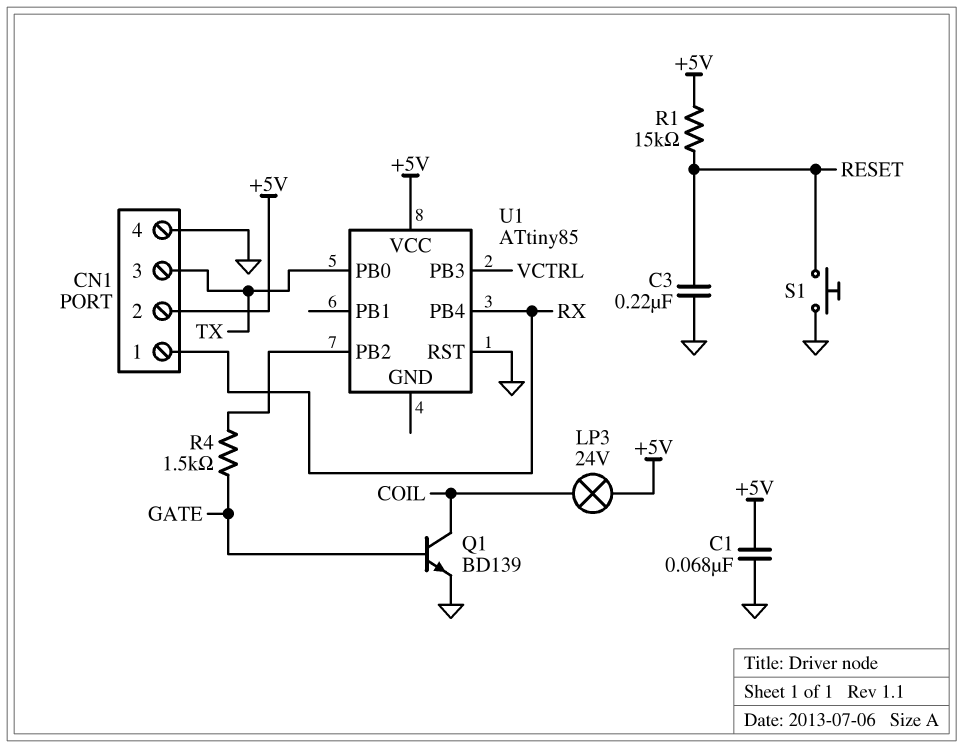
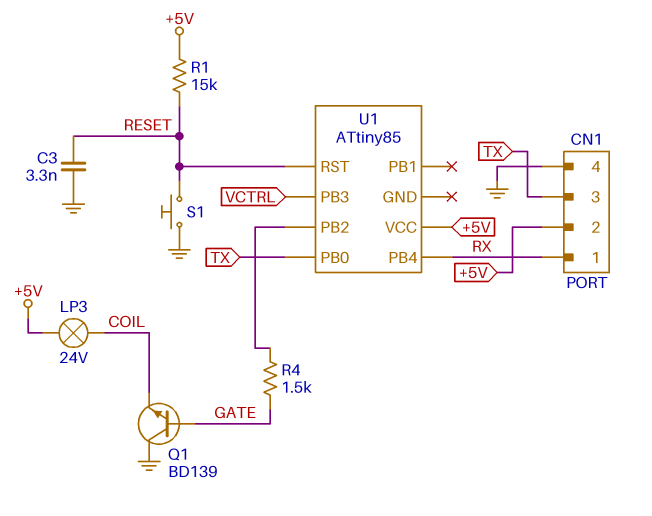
C1: 68nF (+5V, GND) -> none
C3: 220nF (GND, RESET) -> 3.3nF (GND, RESET)
Q1: NPN BD139 (B GATE, C COIL, E GND) -> NPN BD139 (B GATE, C GND, E COIL)
U1 pin RST: GND -> RESET

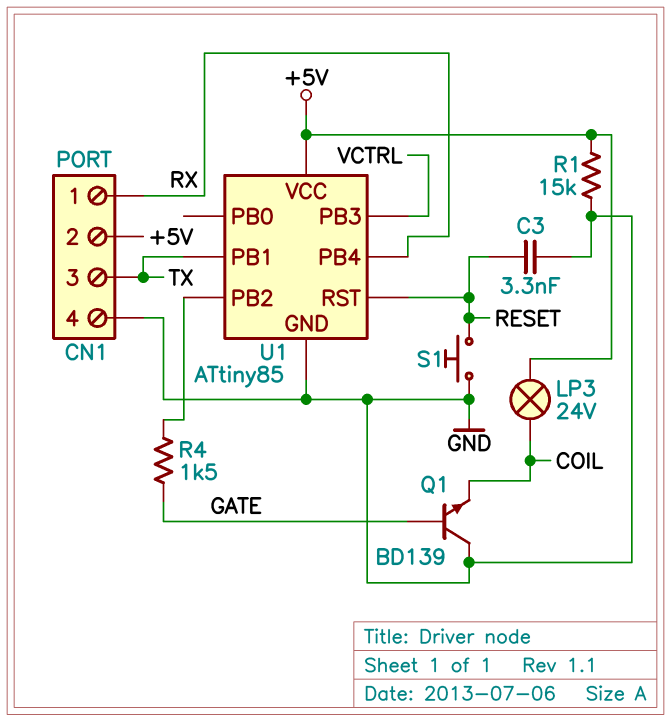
R1: 15k (+5V, RESET) -> 15k (+5V, GND)
U1 pin GND: none -> GND
U1 pin PB0: TX -> none
U1 pin PB1: none -> TX

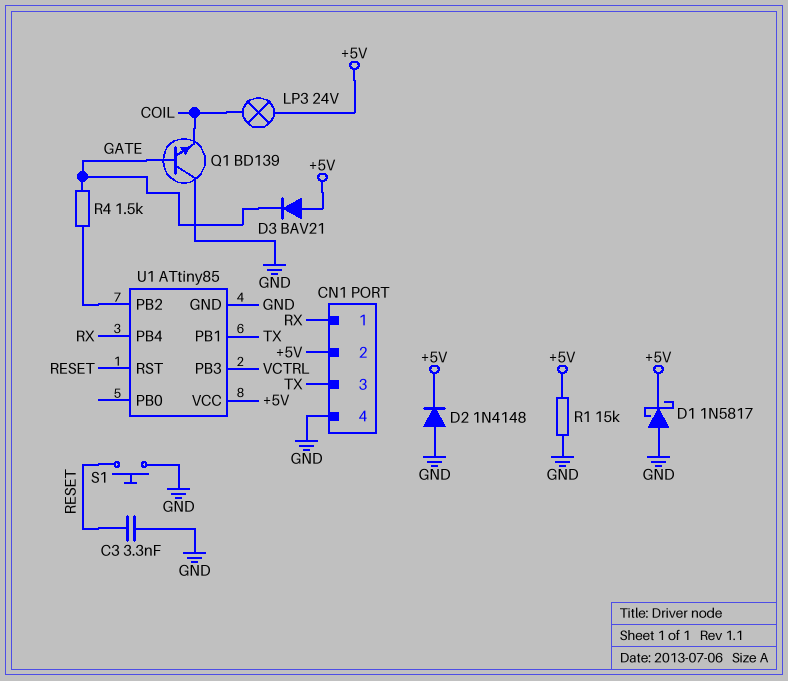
D1: none -> schottky 1N5817 (A GND, K +5V)
D2: none -> diode 1N4148 (A GND, K +5V)
D3: none -> diode BAV21 (A +5V, K GATE)

